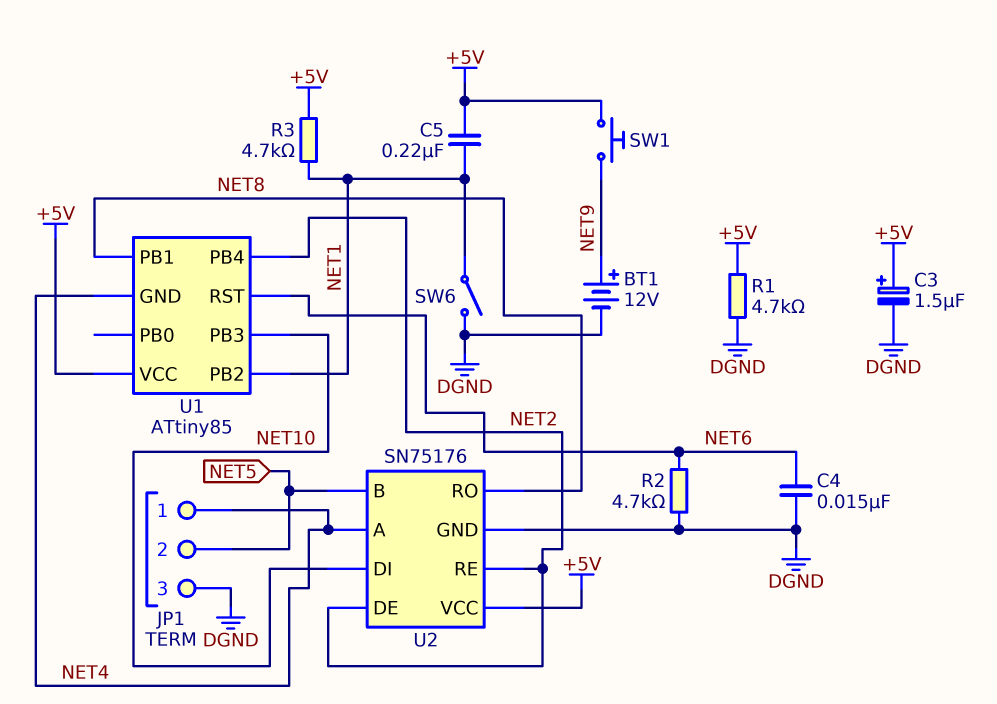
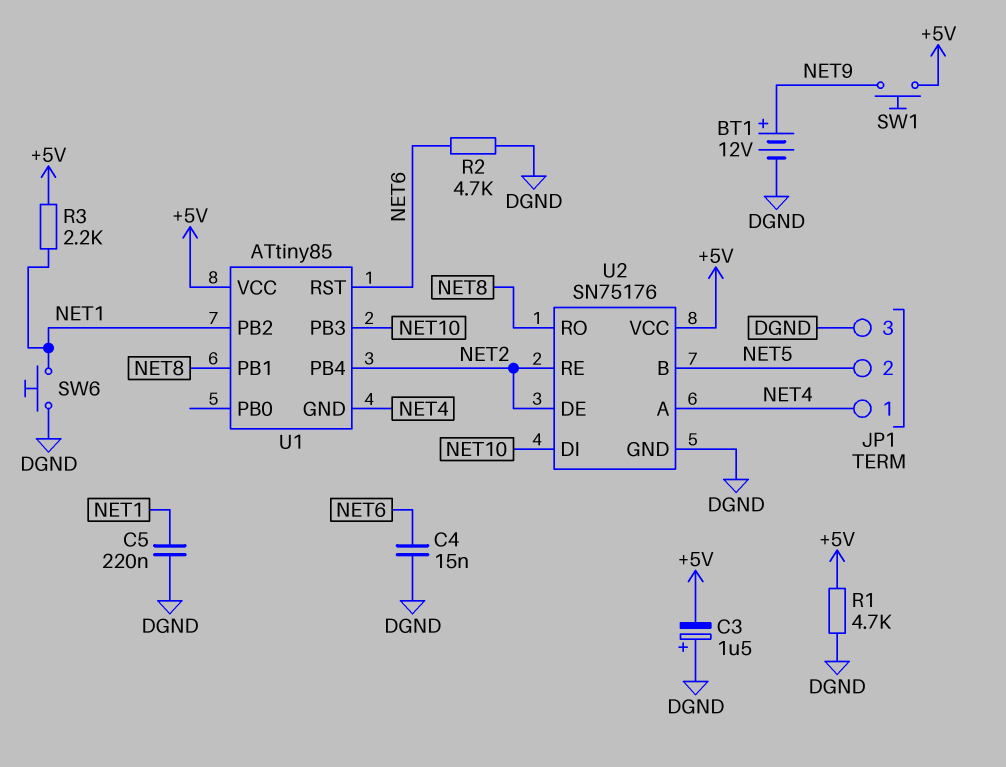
C3: 1.5uF (plus +5V, minus DGND) -> 1.5uF (plus DGND, minus +5V)
C5: 220nF (+5V, NET1) -> 220nF (DGND, NET1)
R3: 4.7k (+5V, NET1) -> 2.2k (+5V, NET1)
SW6: switch (DGND, NET1) -> button (DGND, NET1)

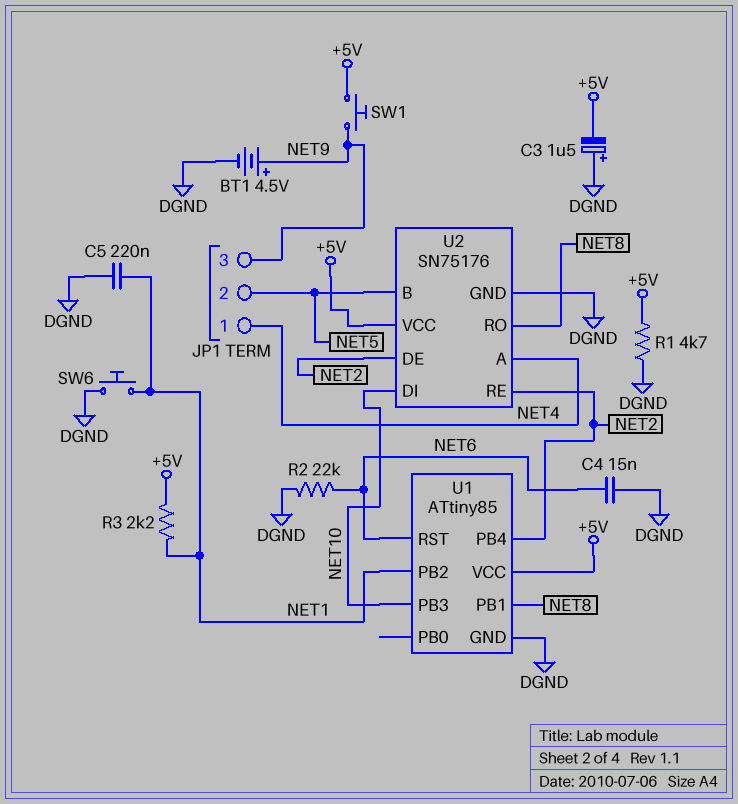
BT1: 12V (plus NET9, minus DGND) -> 4.5V (plus NET9, minus DGND)
JP1 pin 3: DGND -> NET9
R2: 4.7k (DGND, NET6) -> 22k (DGND, NET6)
U1 pin GND: NET4 -> DGND

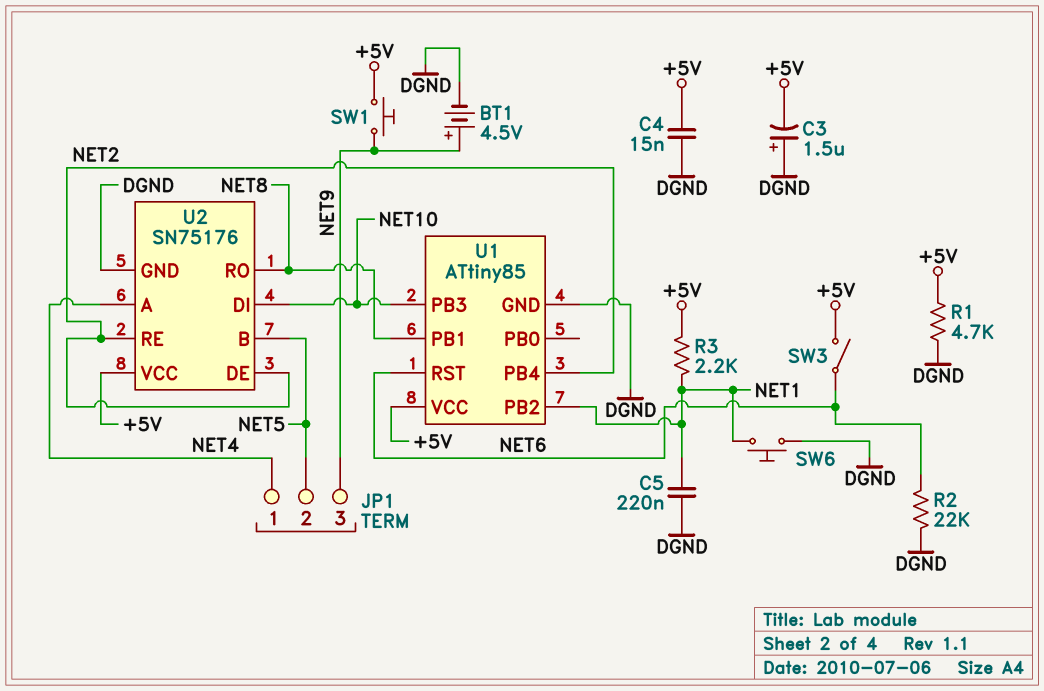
C4: 15nF (DGND, NET6) -> 15nF (+5V, DGND)
SW3: none -> switch (+5V, NET6)

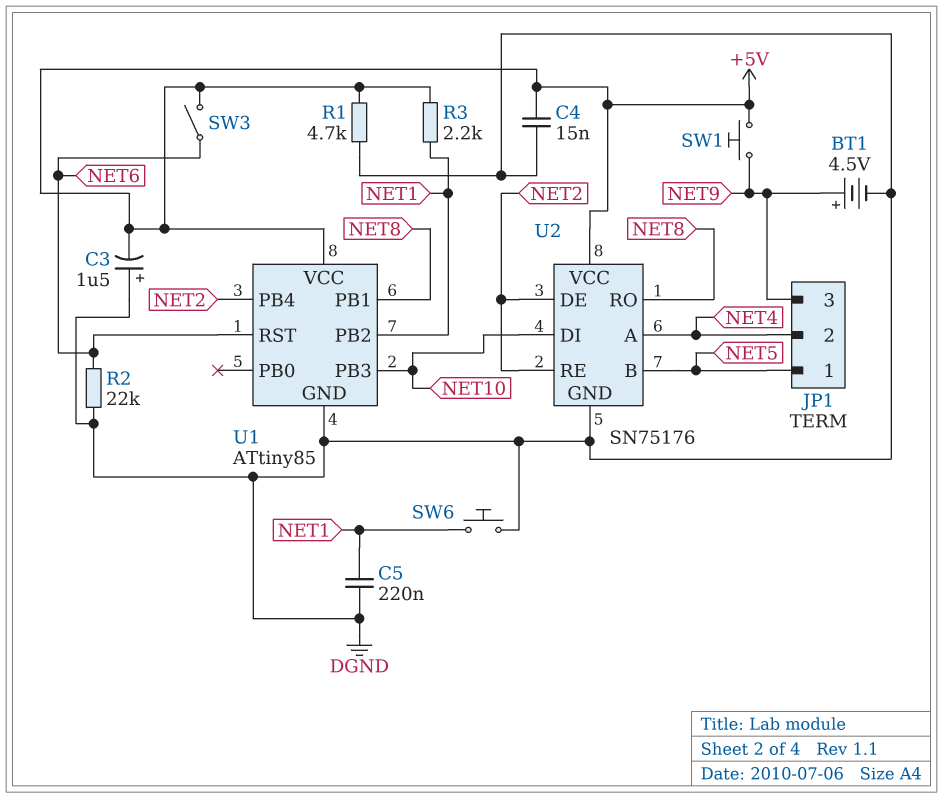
JP1 pin 1: NET4 -> NET5
JP1 pin 2: NET5 -> NET4

